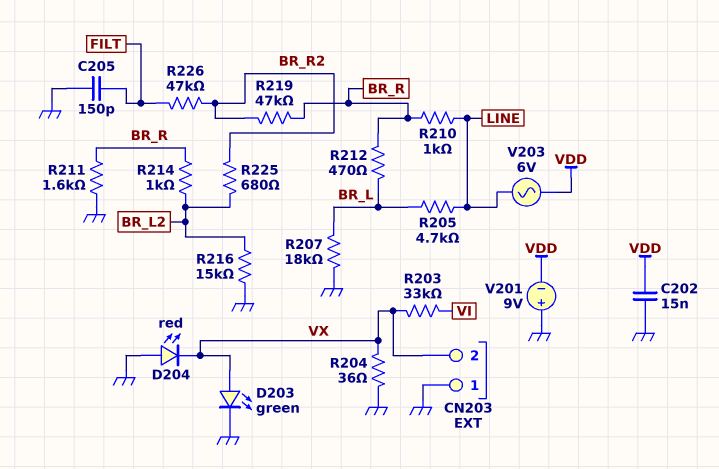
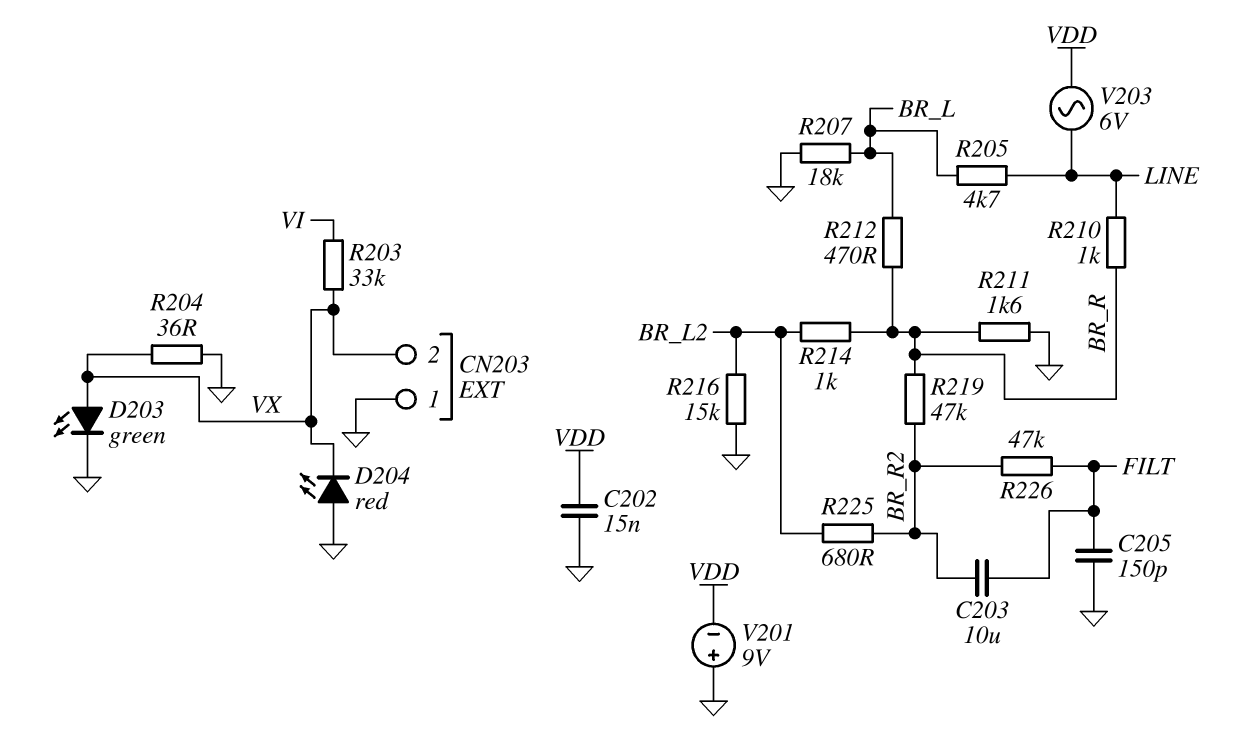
C203: none -> 10uF (BR_R2, FILT)

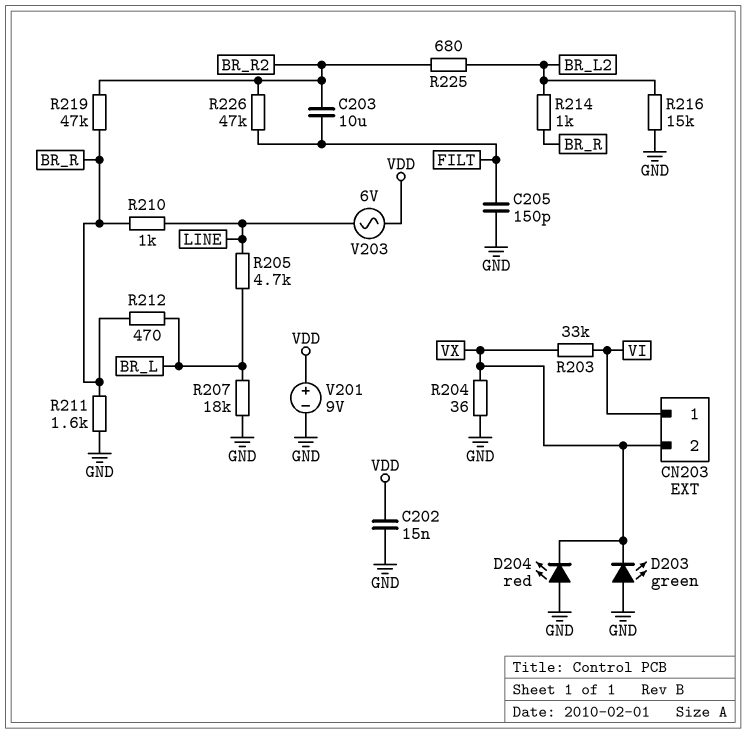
CN203 pin 1: GND -> VI
D203: LED green (A VX, K GND) -> LED green (A GND, K VX)
V201: 9V (plus GND, minus VDD) -> 9V (plus VDD, minus GND)

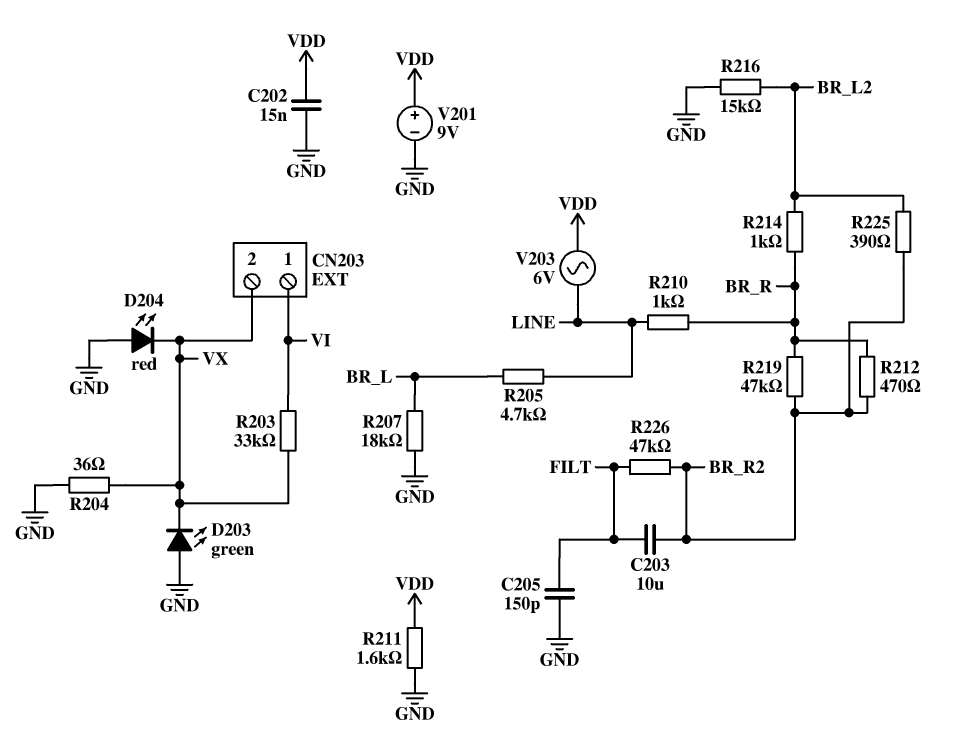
R211: 1.6k (BR_R, GND) -> 1.6k (GND, VDD)
R212: 470 (BR_L, BR_R) -> 470 (BR_R, BR_R2)
R225: 680 (BR_L2, BR_R2) -> 390 (BR_L2, BR_R2)

